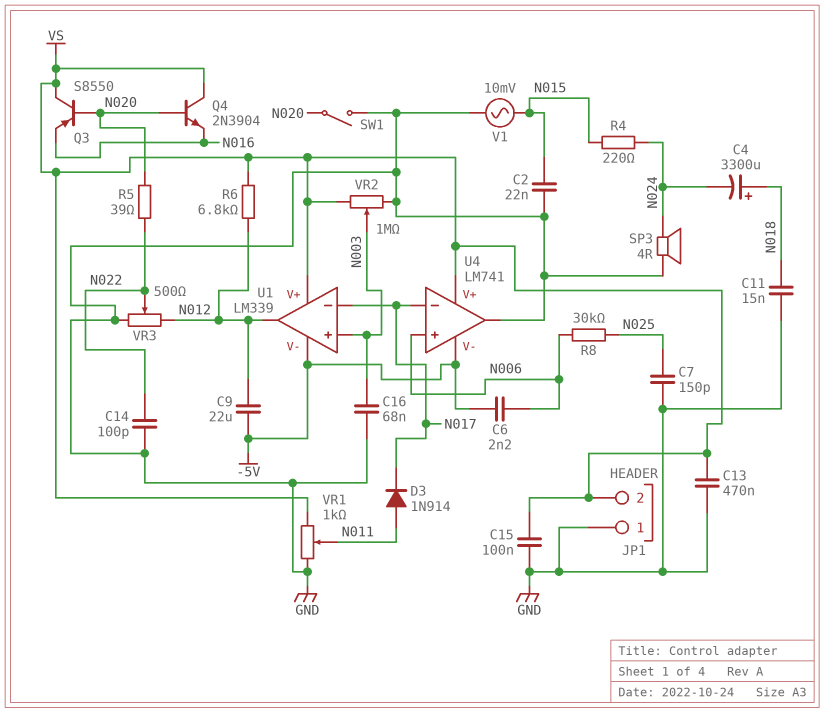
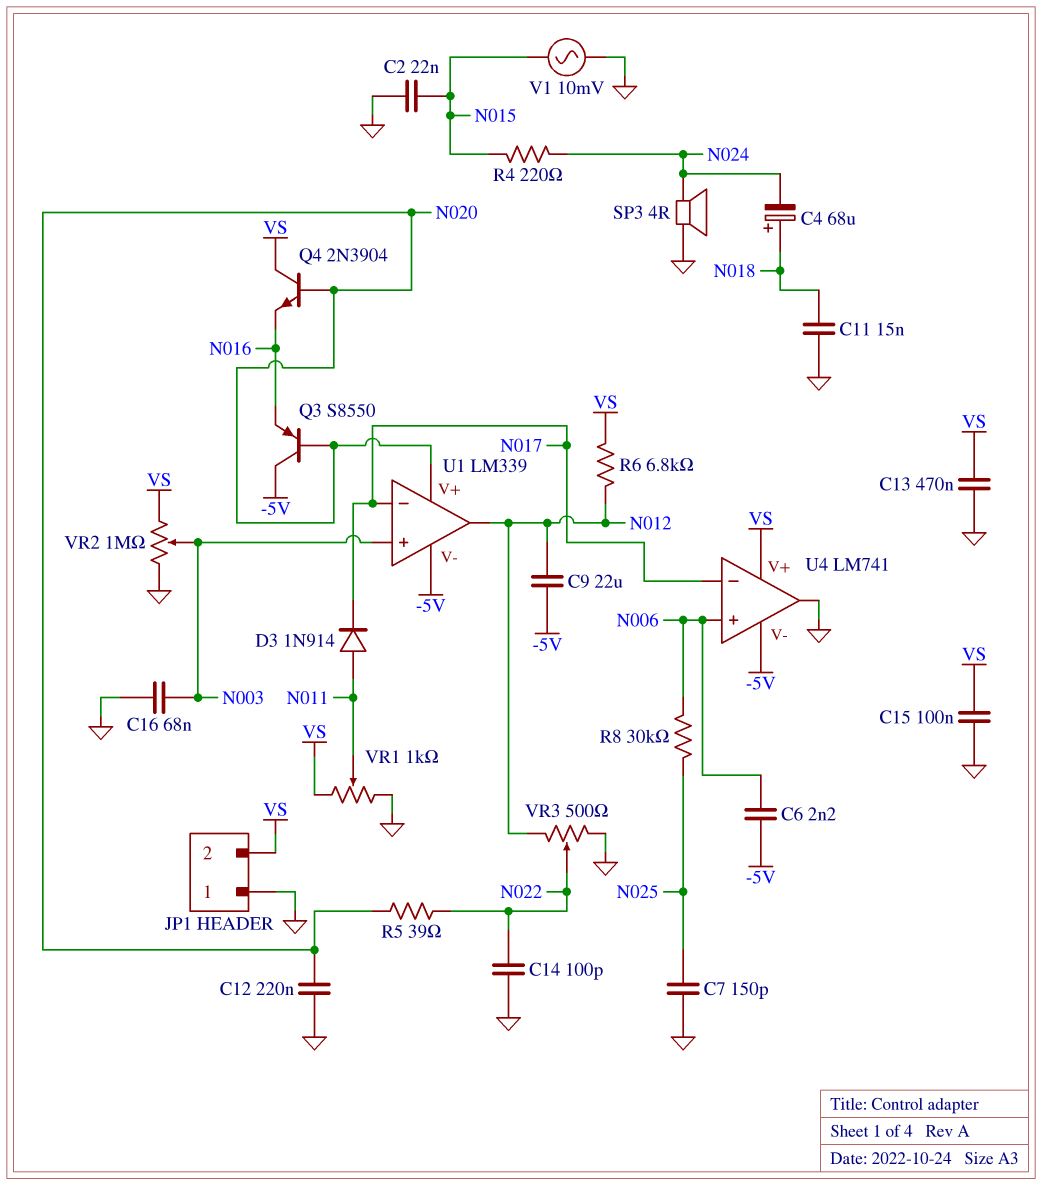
C4: 3300uF (plus N018, minus N024) -> 68uF (plus N018, minus N024)
C12: none -> 220nF (GND, N020)
Q3: PNP S8550 (B N020, C VS, E N016) -> PNP S8550 (B N020, C -5V, E N016)
SW1: switch (GND, N020) -> none
U1 pin V+: VS -> N020

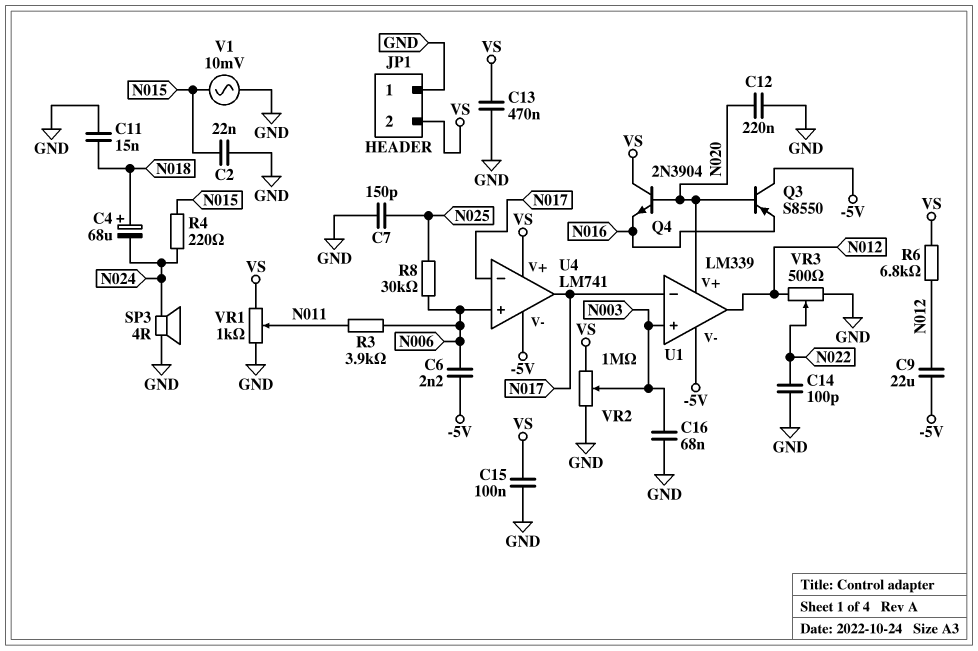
D3: diode 1N914 (A N011, K N017) -> none
R3: none -> 3.9k (N006, N011)
R5: 39 (N020, N022) -> none
U4 pin out: GND -> N017

